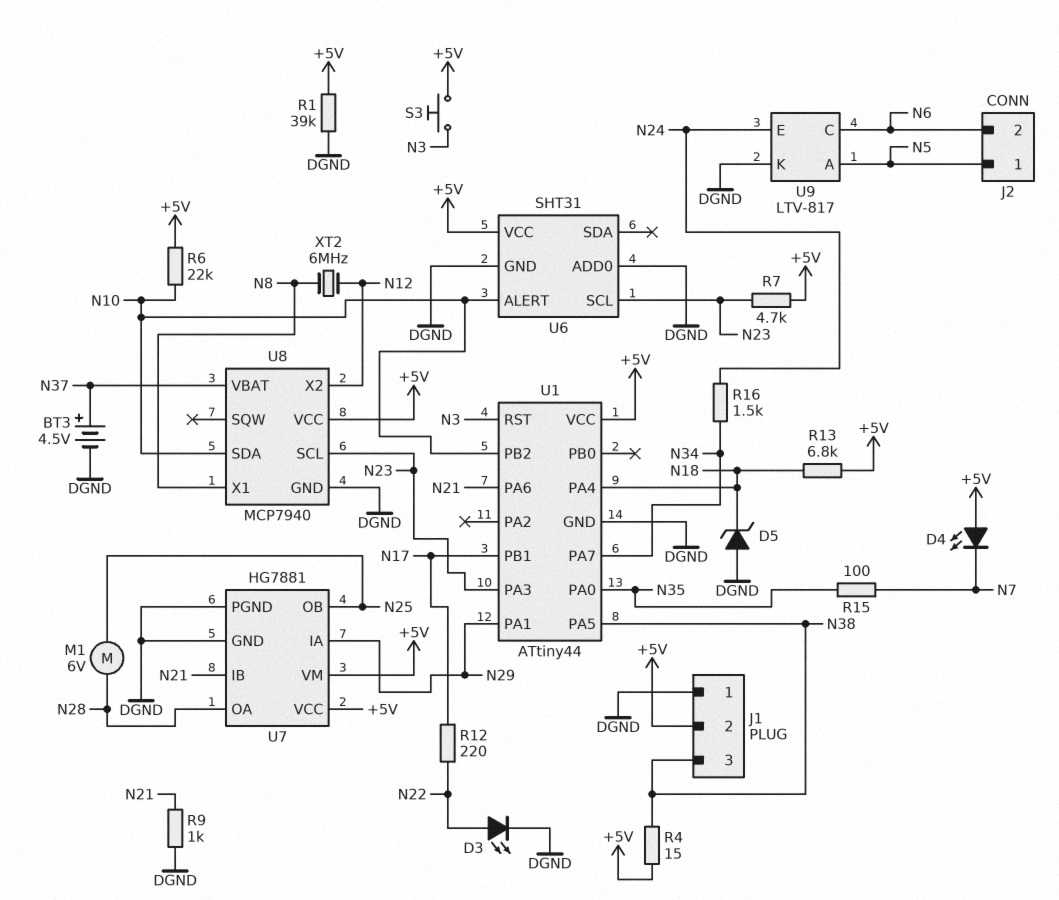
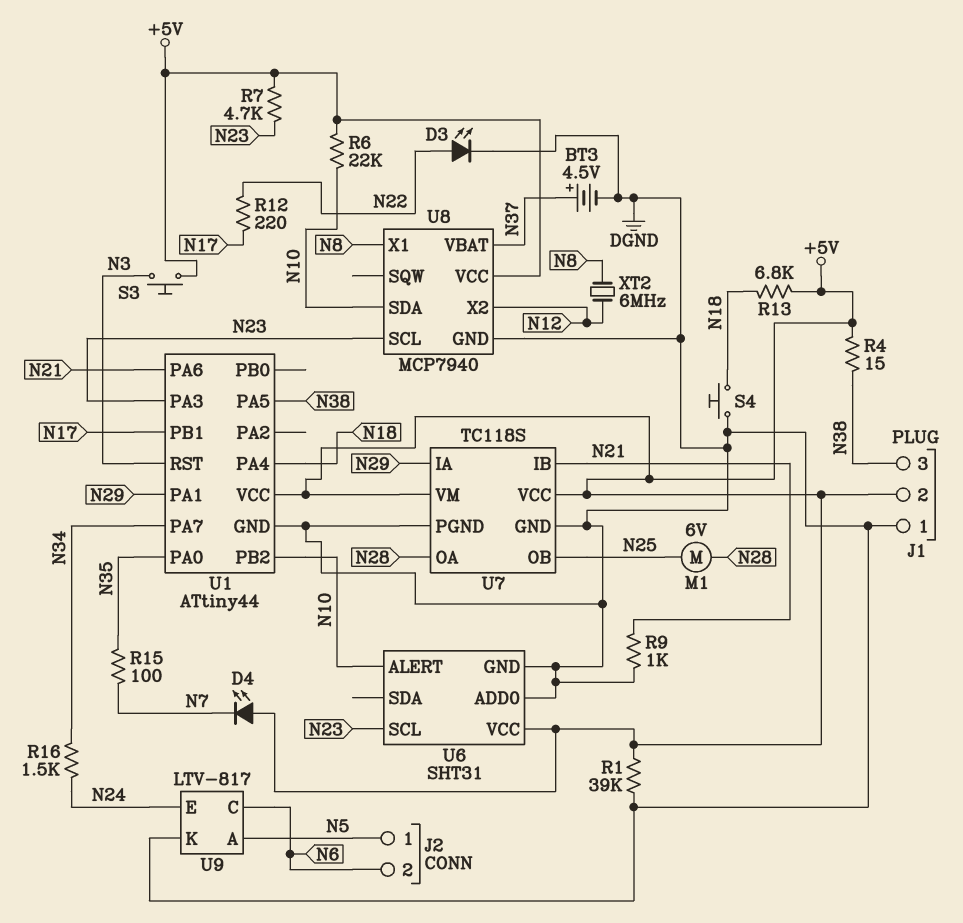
D5: zener (A DGND, K N18) -> none
S4: none -> button (DGND, N18)
U7: HG7881 -> TC118S

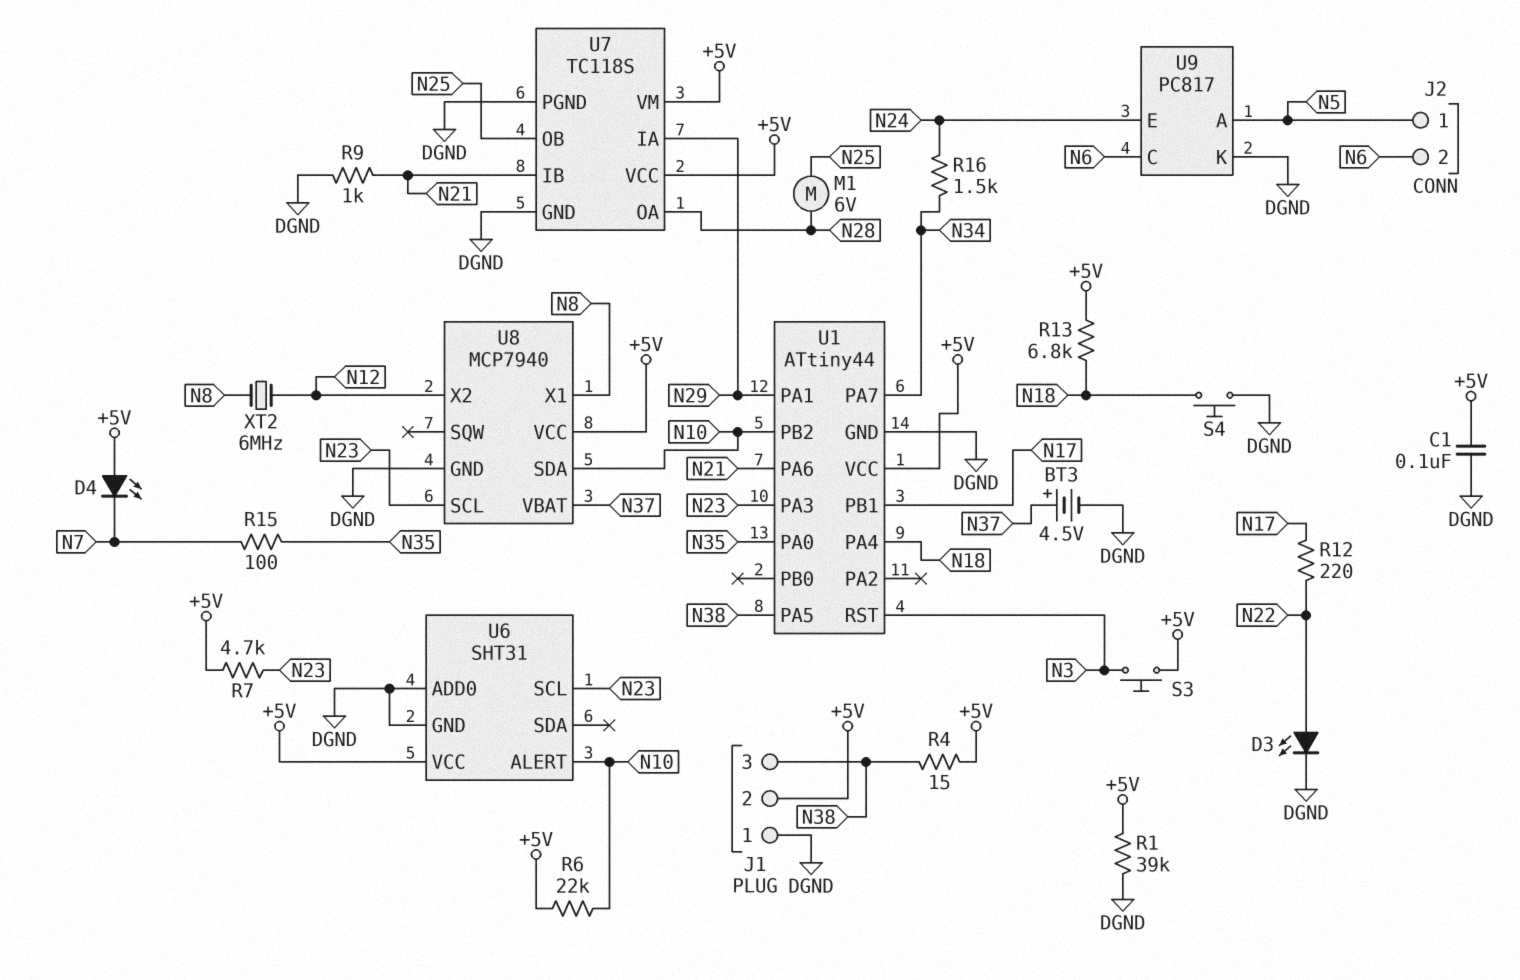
C1: none -> 100nF (+5V, DGND)
U9: LTV-817 -> PC817

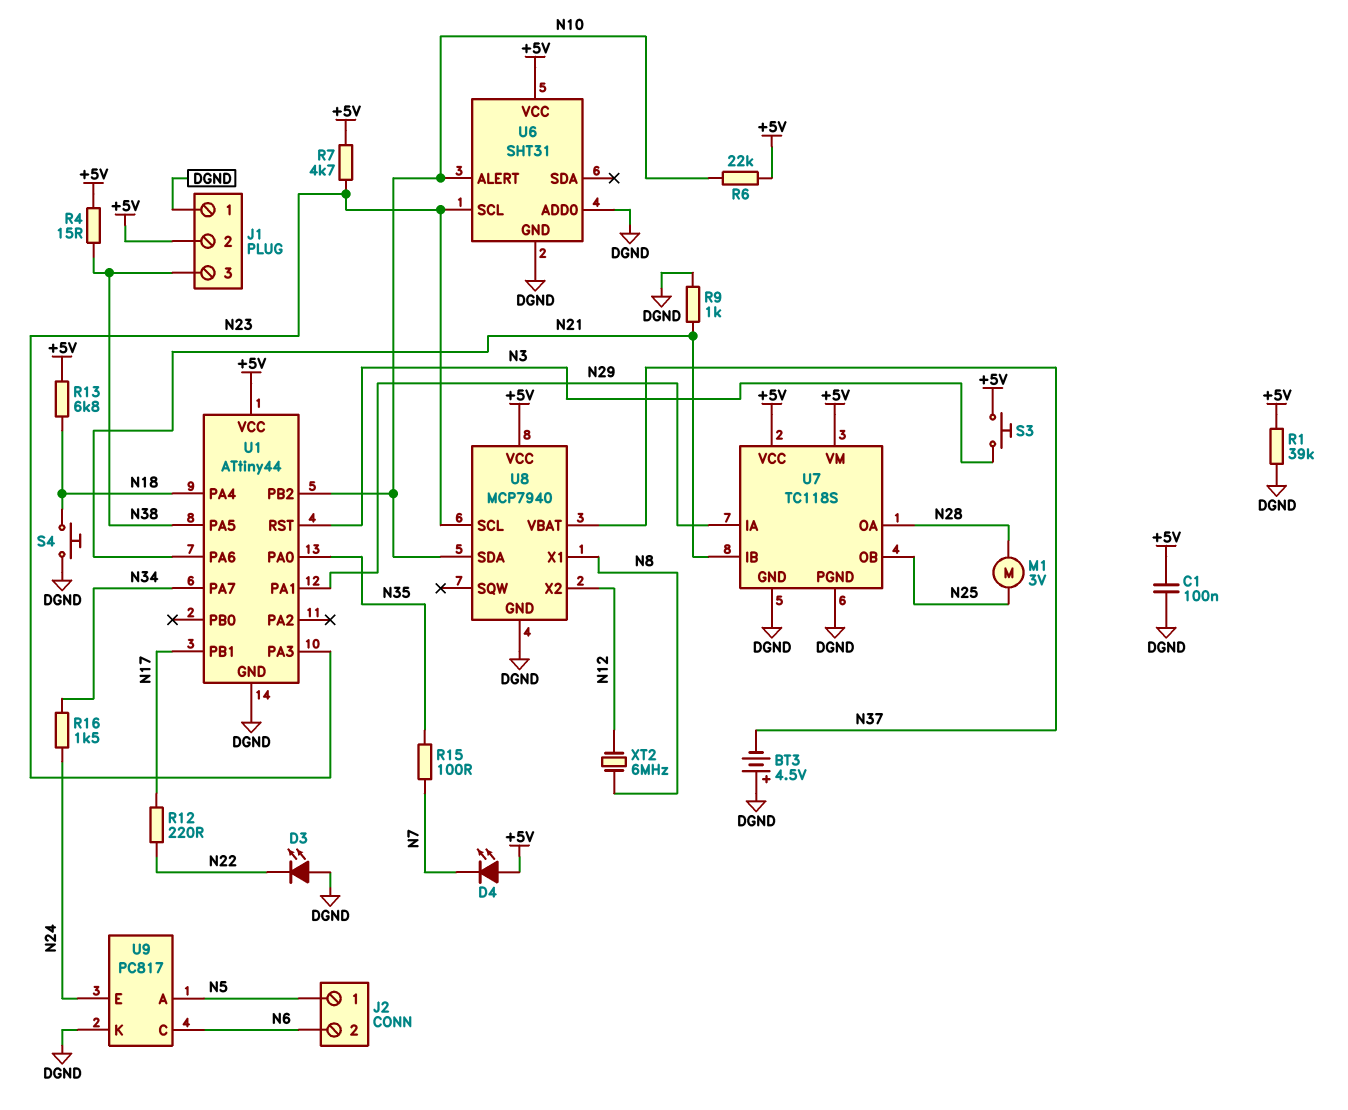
BT3: 4.5V (plus N37, minus DGND) -> 4.5V (plus DGND, minus N37)
D3: LED (A N22, K DGND) -> LED (A DGND, K N22)
M1: motor 6V (N25, N28) -> motor 3V (N25, N28)

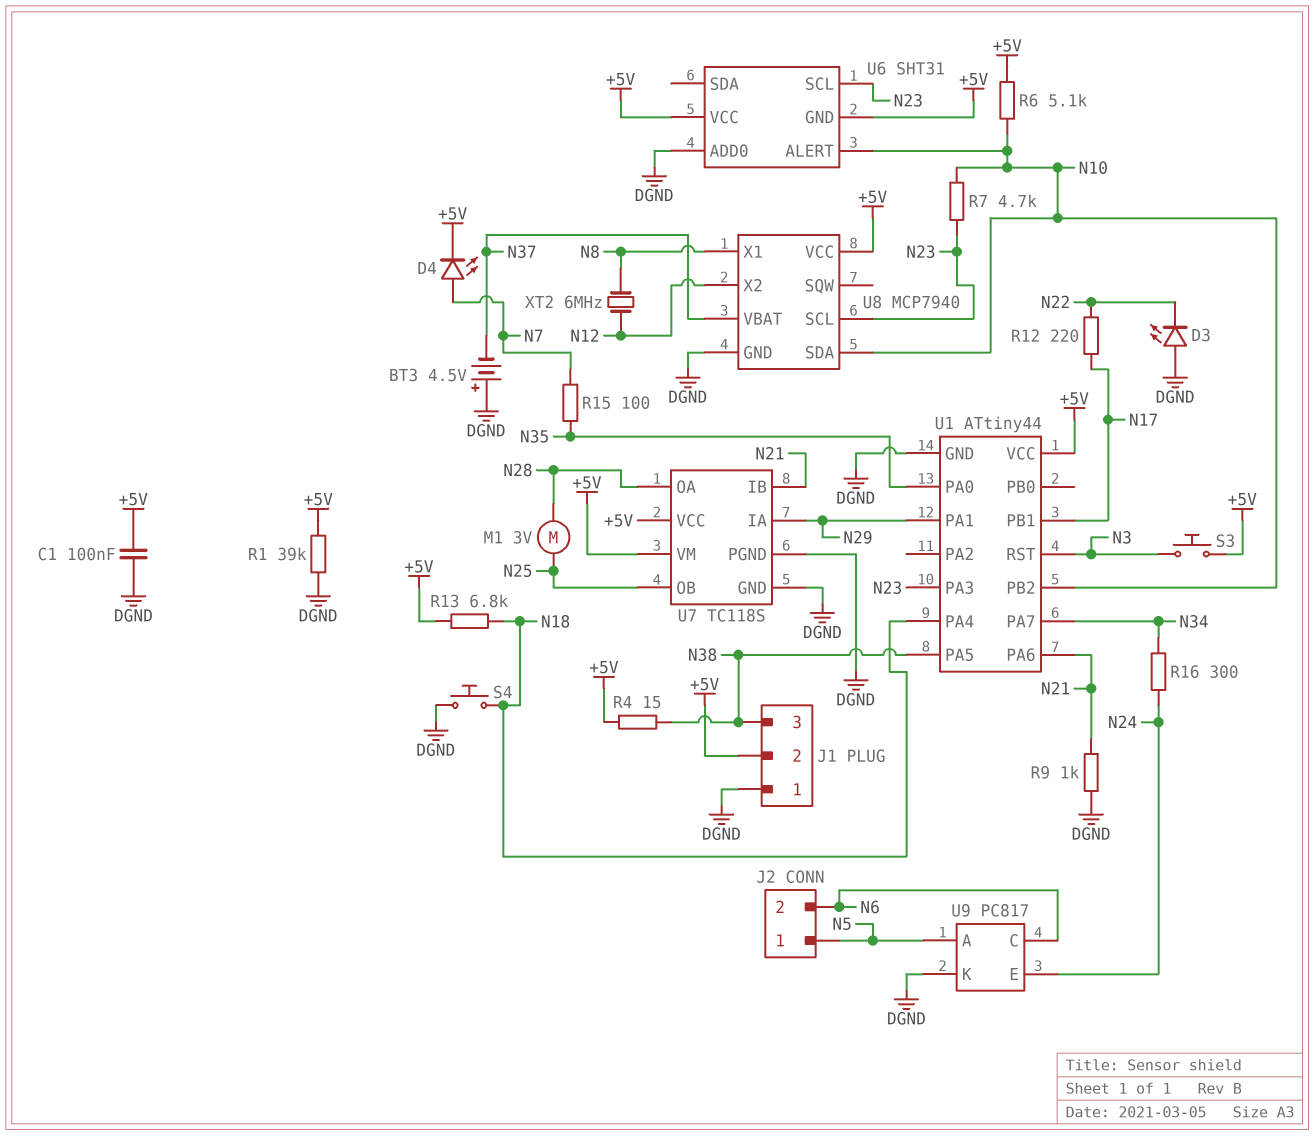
D4: LED (A +5V, K N7) -> LED (A N7, K +5V)
R6: 22k (+5V, N10) -> 5.1k (+5V, N10)
R7: 4.7k (+5V, N23) -> 4.7k (N10, N23)
R16: 1.5k (N24, N34) -> 300 (N24, N34)
U6 pin GND: DGND -> +5V

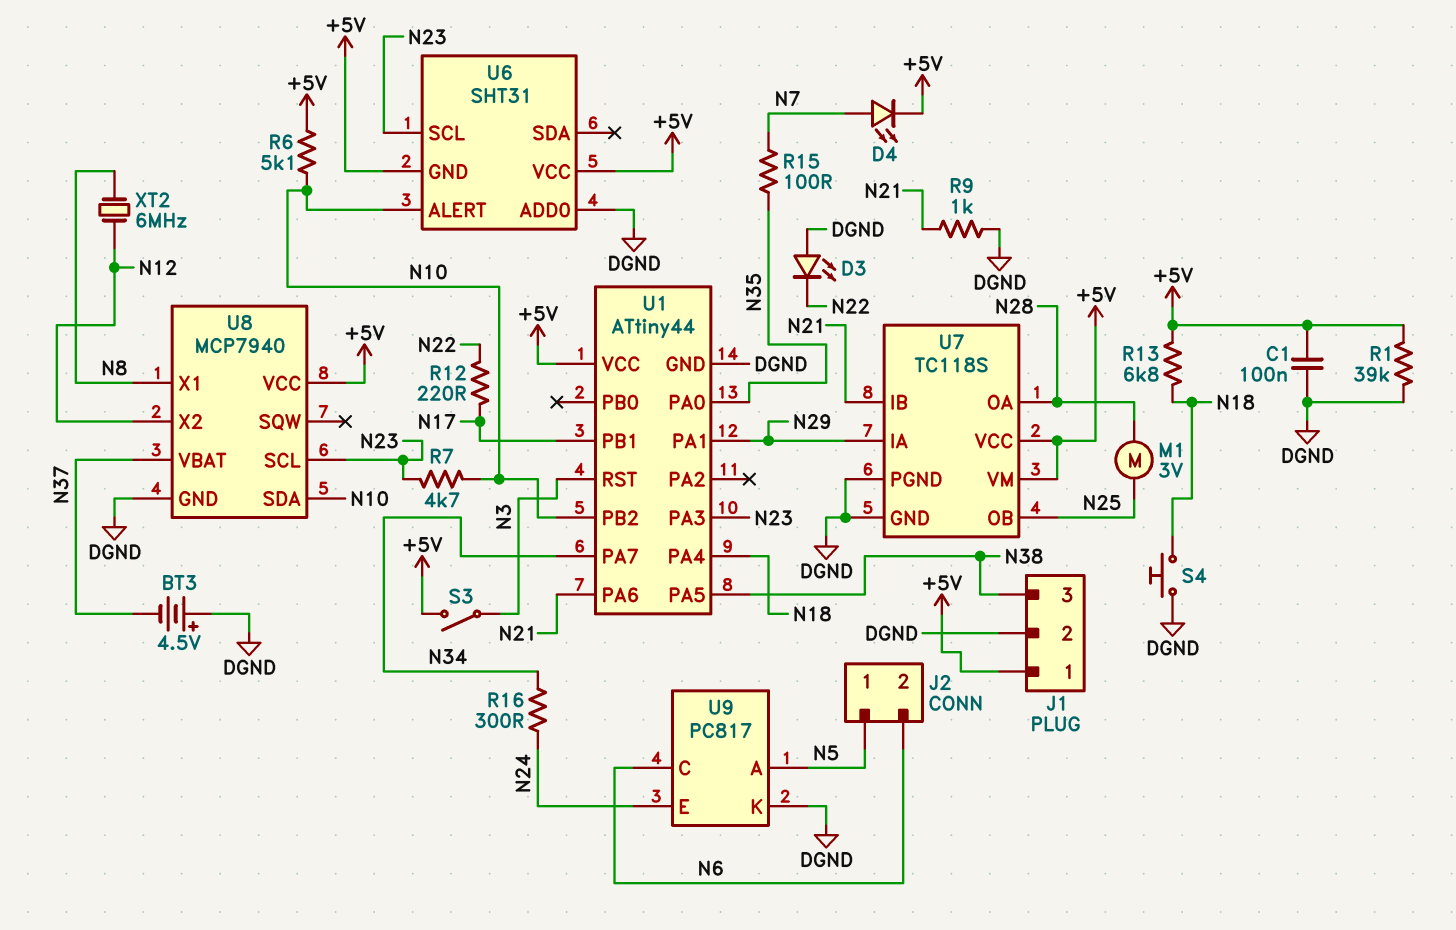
J1 pin 1: DGND -> +5V
J1 pin 2: +5V -> DGND
R4: 15 (+5V, N38) -> none
S3: button (+5V, N3) -> switch (+5V, N3)

